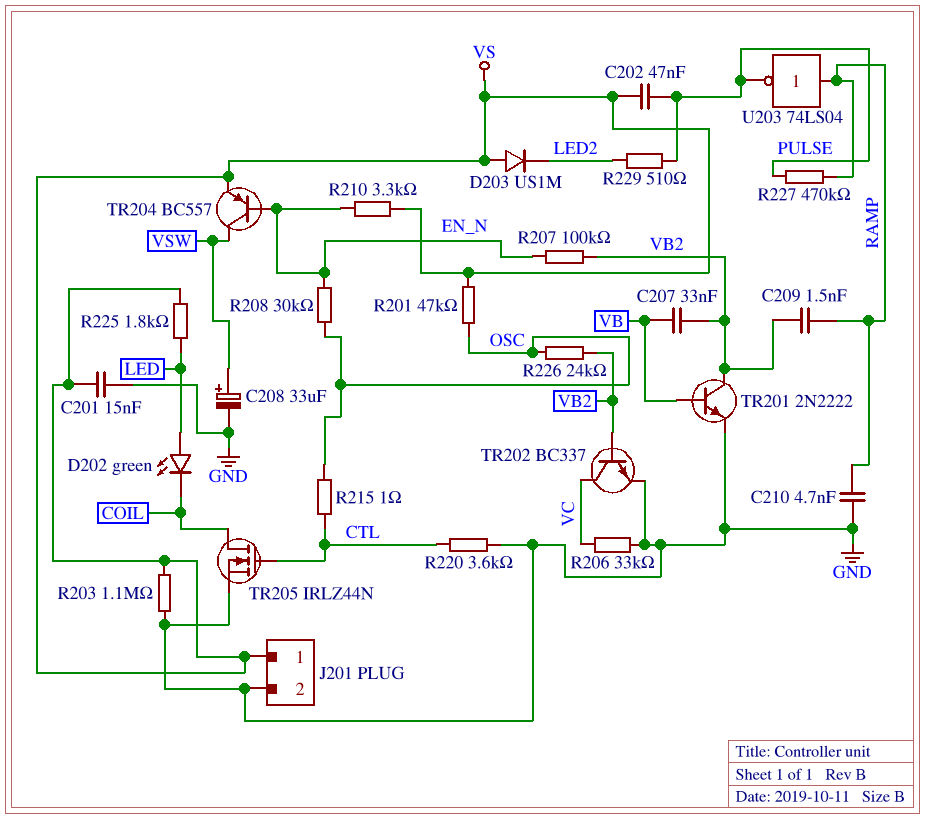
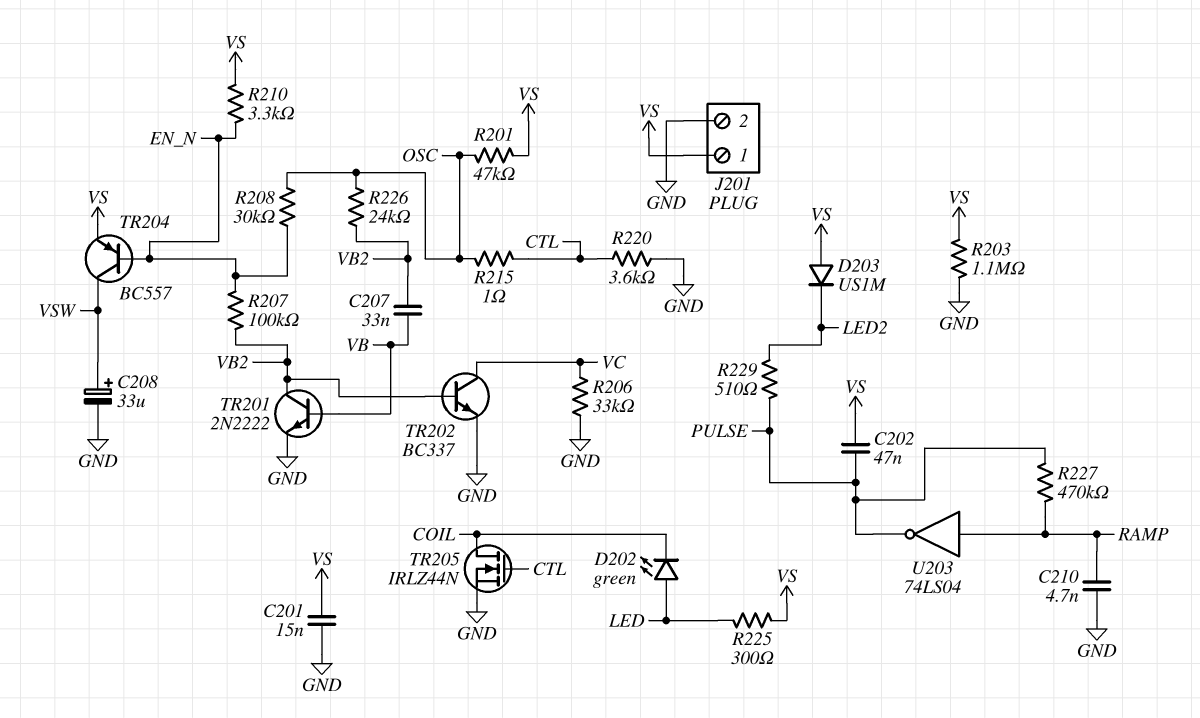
C209: 1.5nF (RAMP, VB2) -> none
R225: 1.8k (LED, VS) -> 300 (LED, VS)

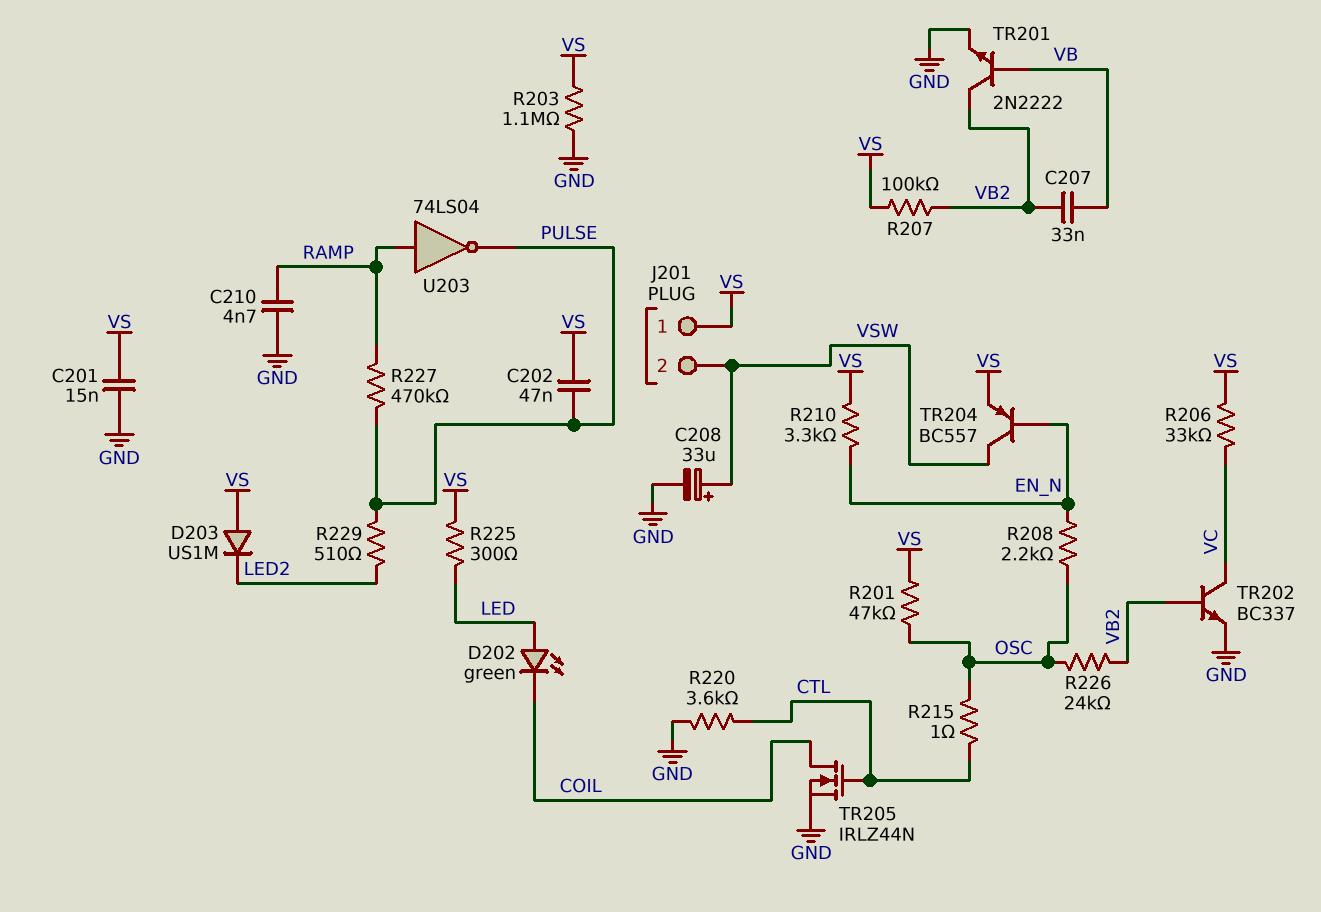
J201 pin 2: GND -> VSW
R206: 33k (GND, VC) -> 33k (VC, VS)
R207: 100k (EN_N, VB2) -> 100k (VB2, VS)
R208: 30k (EN_N, OSC) -> 2.2k (EN_N, OSC)

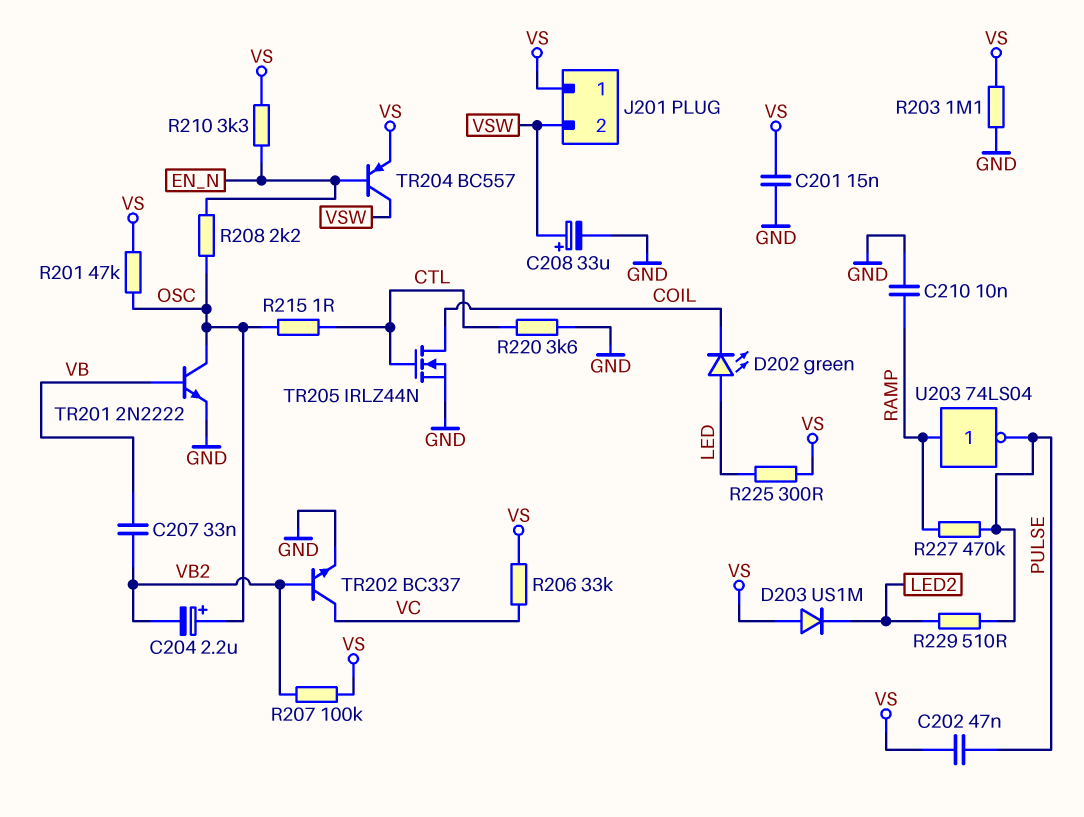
C204: none -> 2.2uF (plus OSC, minus VB2)
C210: 4.7nF (GND, RAMP) -> 10nF (GND, RAMP)
R226: 24k (OSC, VB2) -> none
TR201: NPN 2N2222 (B VB, C VB2, E GND) -> NPN 2N2222 (B VB, C OSC, E GND)

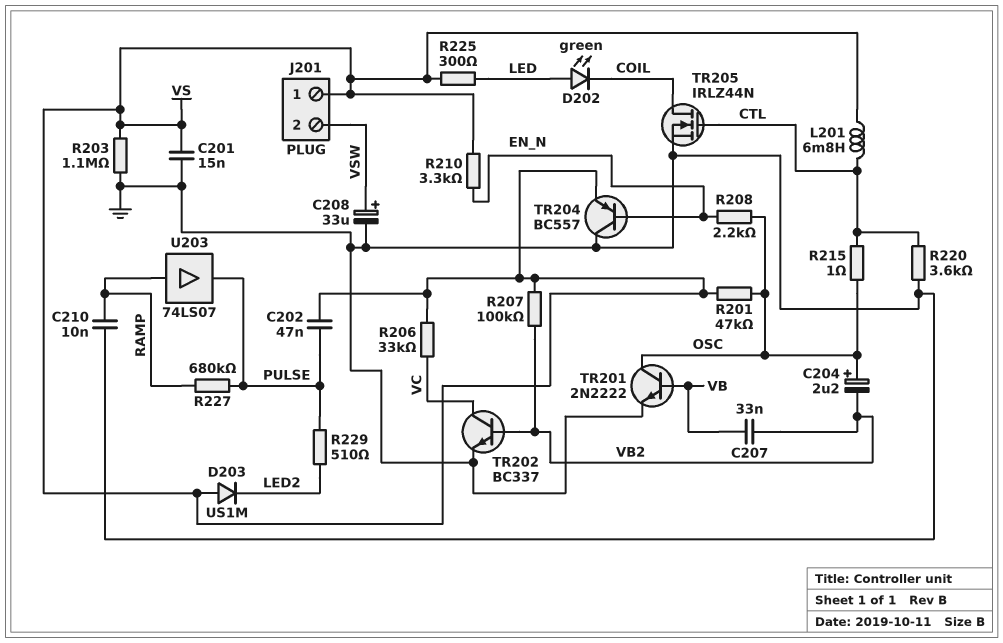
L201: none -> 6.8mH (CTL, VS)
R227: 470k (PULSE, RAMP) -> 680k (PULSE, RAMP)
TR204: PNP BC557 (B EN_N, C VSW, E VS) -> PNP BC557 (B EN_N, C GND, E VS)
U203: NOT 74LS04 (in RAMP, out PULSE) -> buffer 74LS07 (in RAMP, out PULSE)

